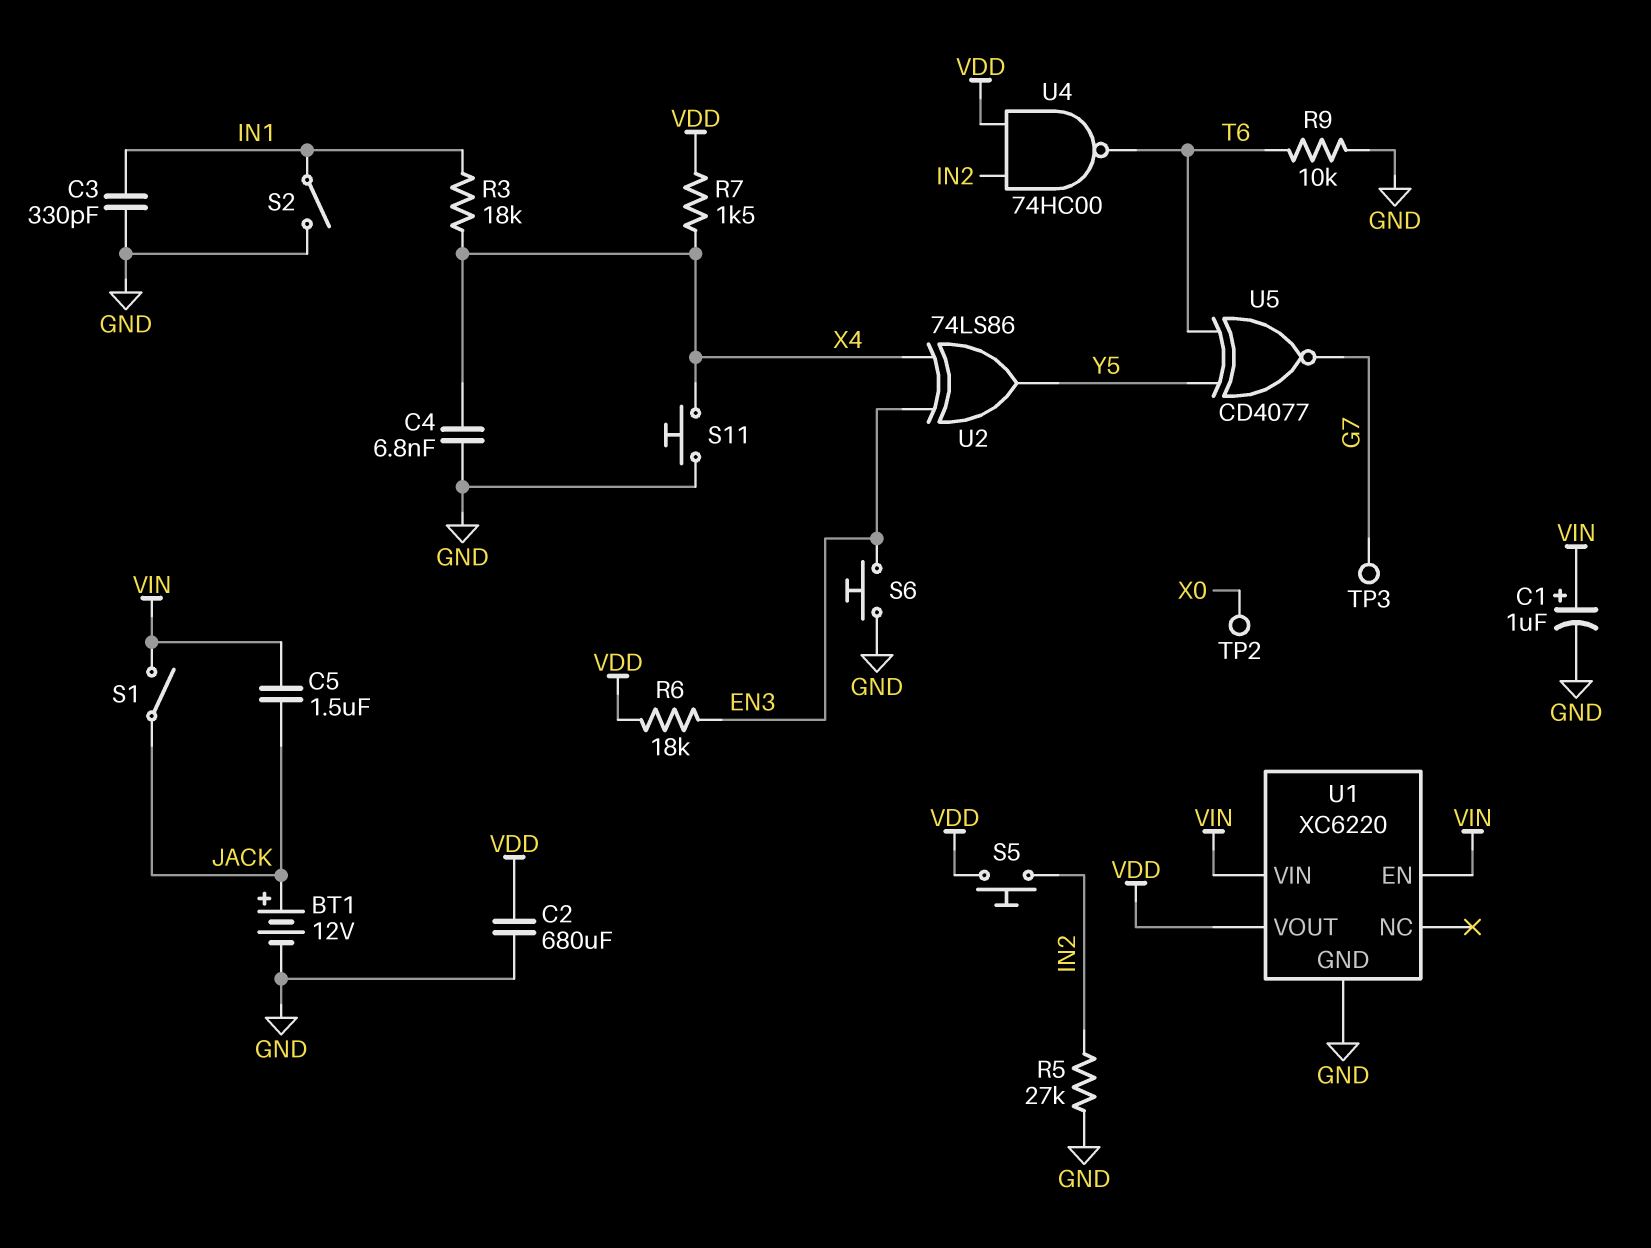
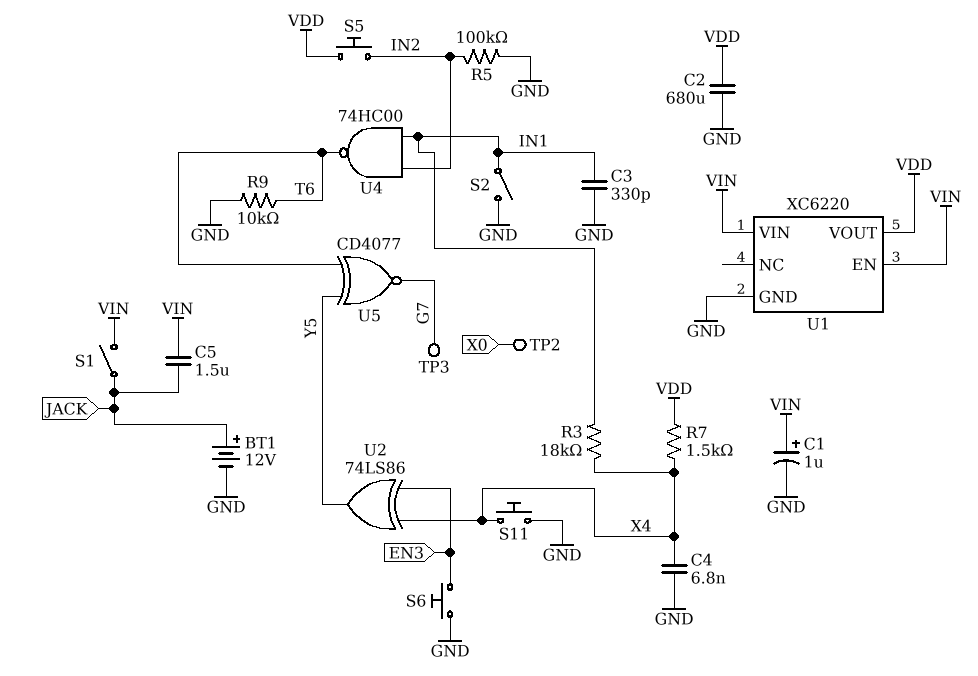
R5: 27k (GND, IN2) -> 100k (GND, IN2)
R6: 18k (EN3, VDD) -> none
U4: NAND 74HC00 (in IN2, in VDD, out T6) -> NAND 74HC00 (in IN1, in IN2, out T6)

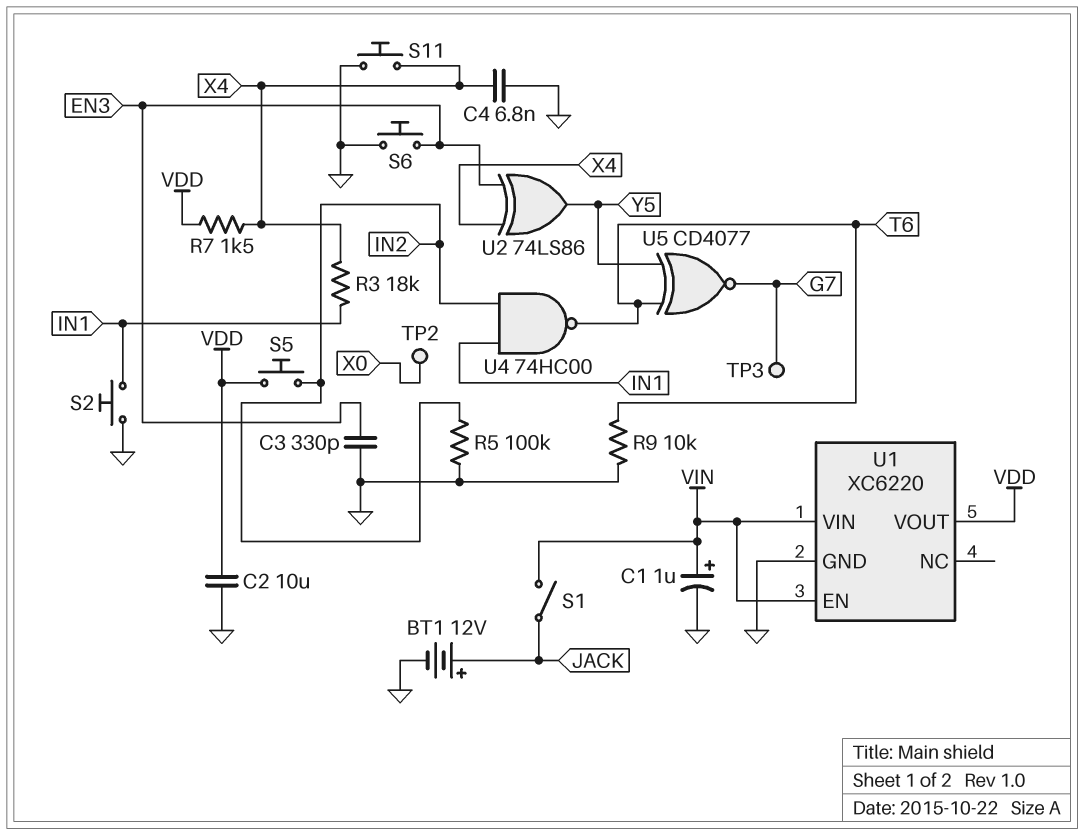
C2: 680uF (GND, VDD) -> 10uF (GND, VDD)
C3: 330pF (GND, IN1) -> 330pF (EN3, GND)
C5: 1.5uF (JACK, VIN) -> none
S2: switch (GND, IN1) -> button (GND, IN1)

